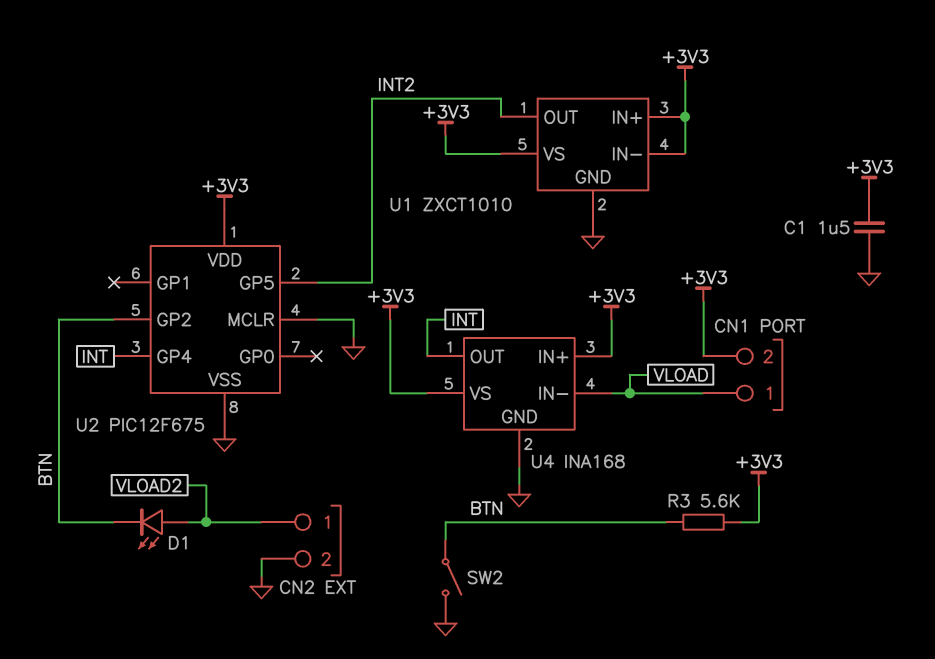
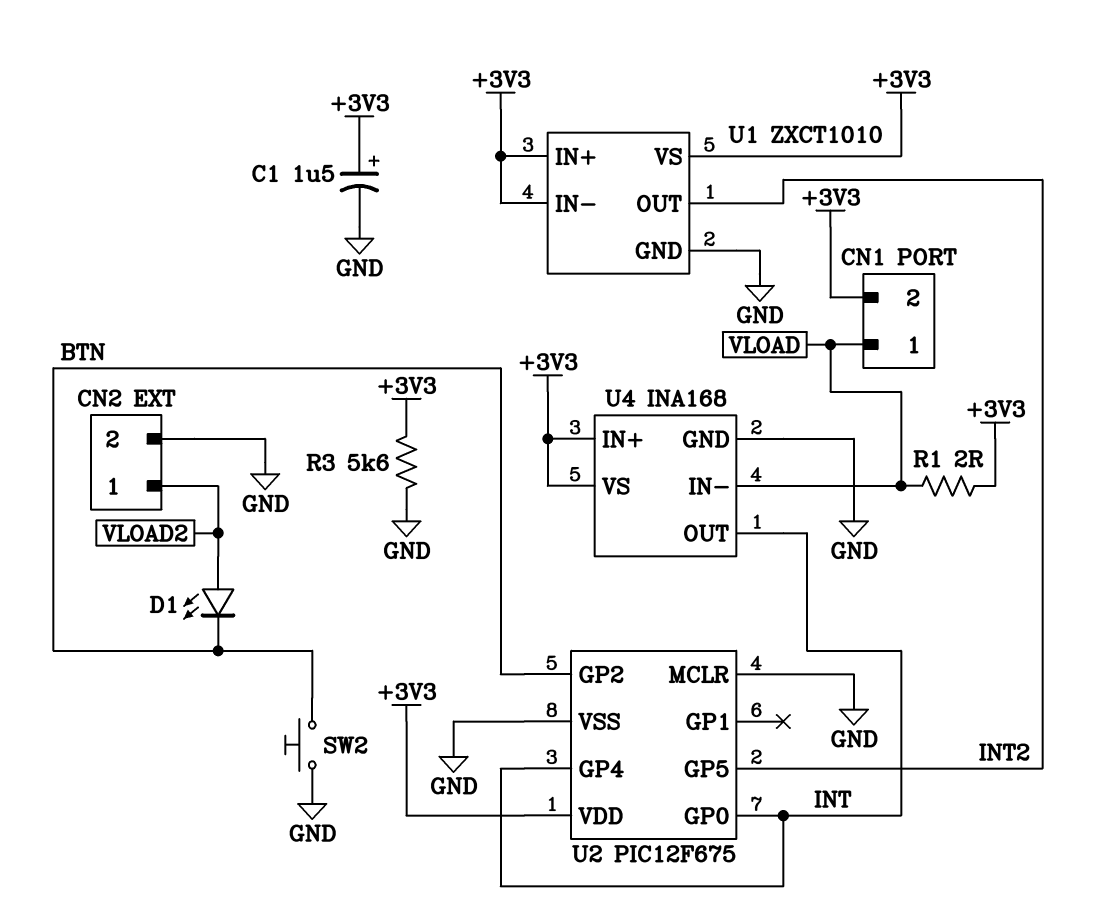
C1: 1.5uF (+3V3, GND) -> 1.5uF (plus +3V3, minus GND)
R1: none -> 2 (+3V3, VLOAD)
R3: 5.6k (+3V3, BTN) -> 5.6k (+3V3, GND)
SW2: switch (BTN, GND) -> button (BTN, GND)
U2 pin GP0: none -> INT

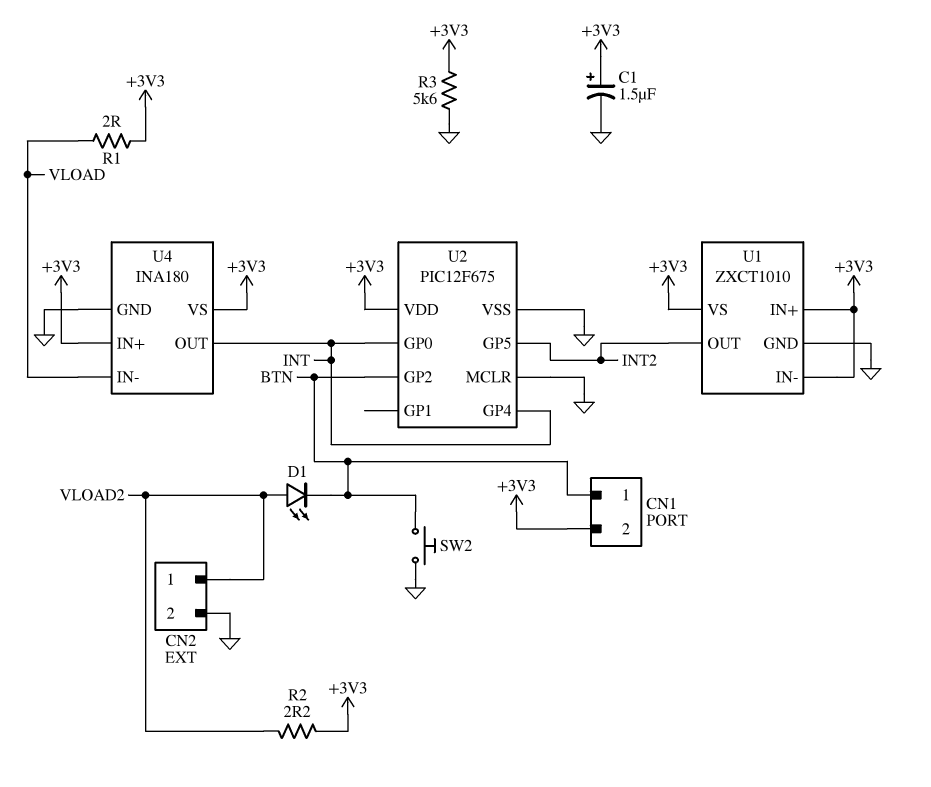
CN1 pin 1: VLOAD -> BTN
R2: none -> 2.2 (+3V3, VLOAD2)
U4: INA168 -> INA180

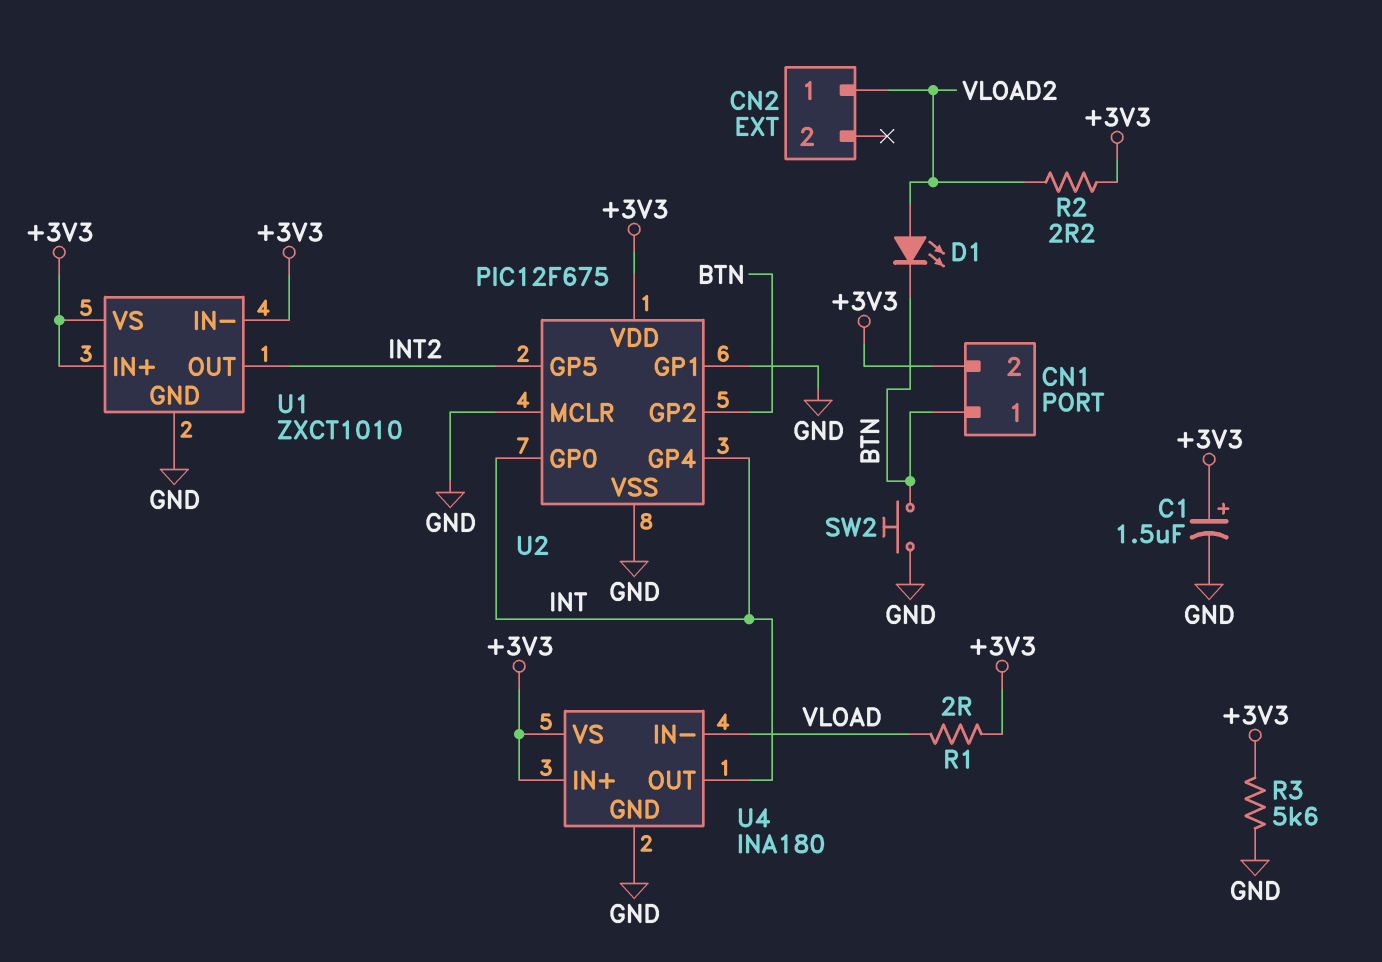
CN2 pin 2: GND -> none
U2 pin GP1: none -> GND

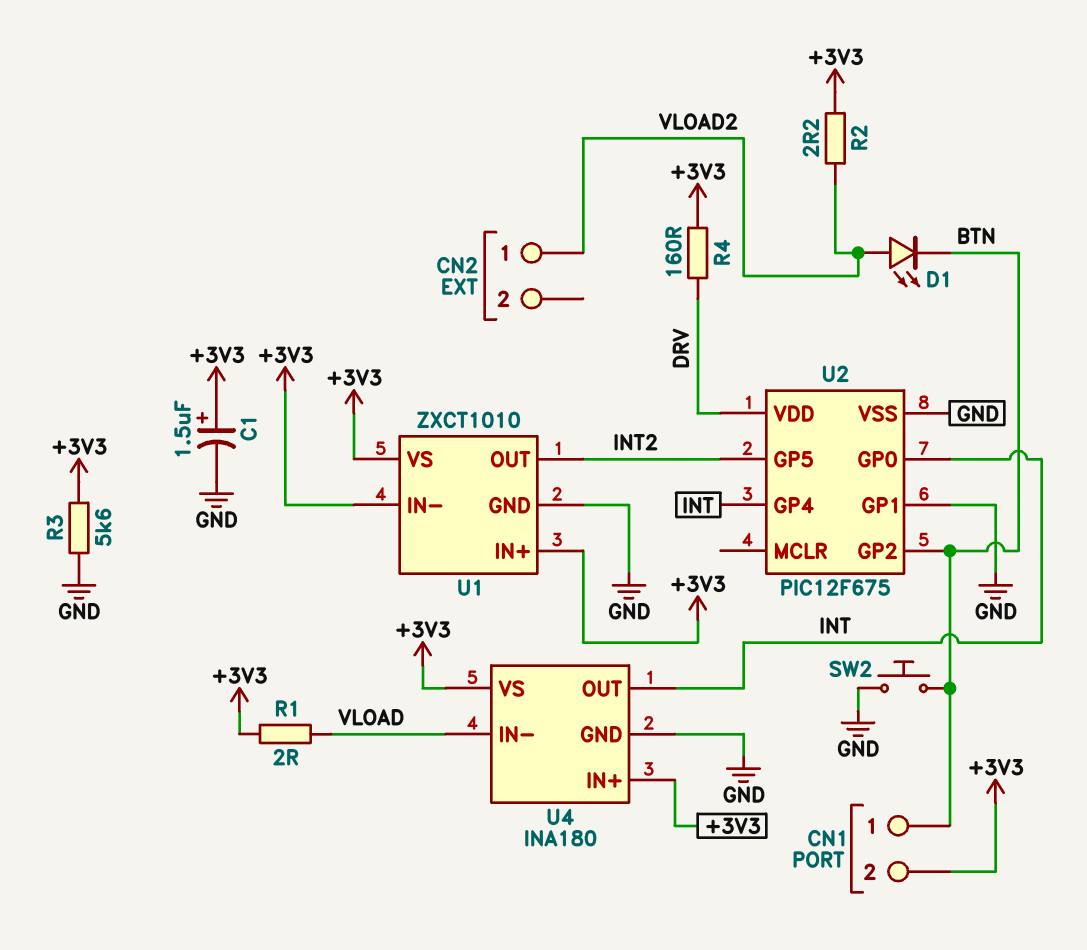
R4: none -> 160 (+3V3, DRV)
U2 pin MCLR: GND -> none
U2 pin VDD: +3V3 -> DRV

